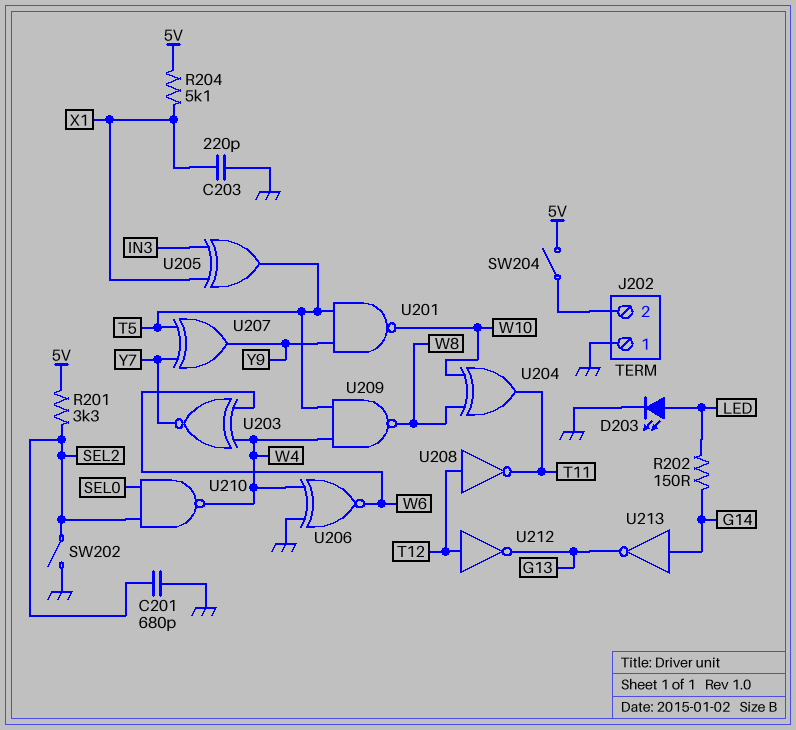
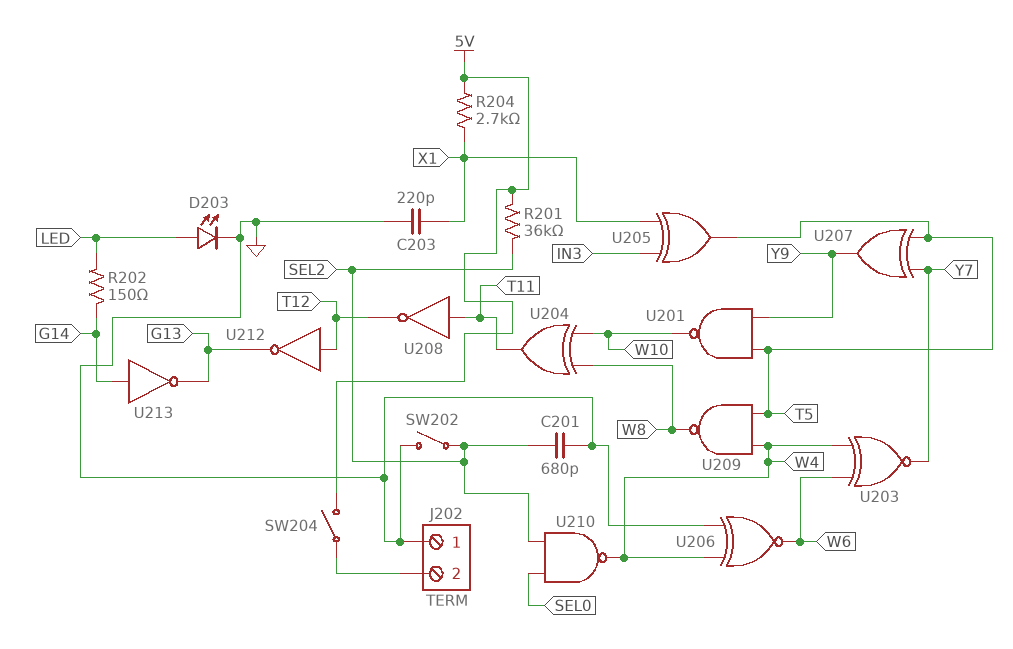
R201: 3.3k (5V, SEL2) -> 36k (5V, SEL2)
R204: 5.1k (5V, X1) -> 2.7k (5V, X1)
U208: NOT (in T12, out T11) -> NOT (in T11, out T12)

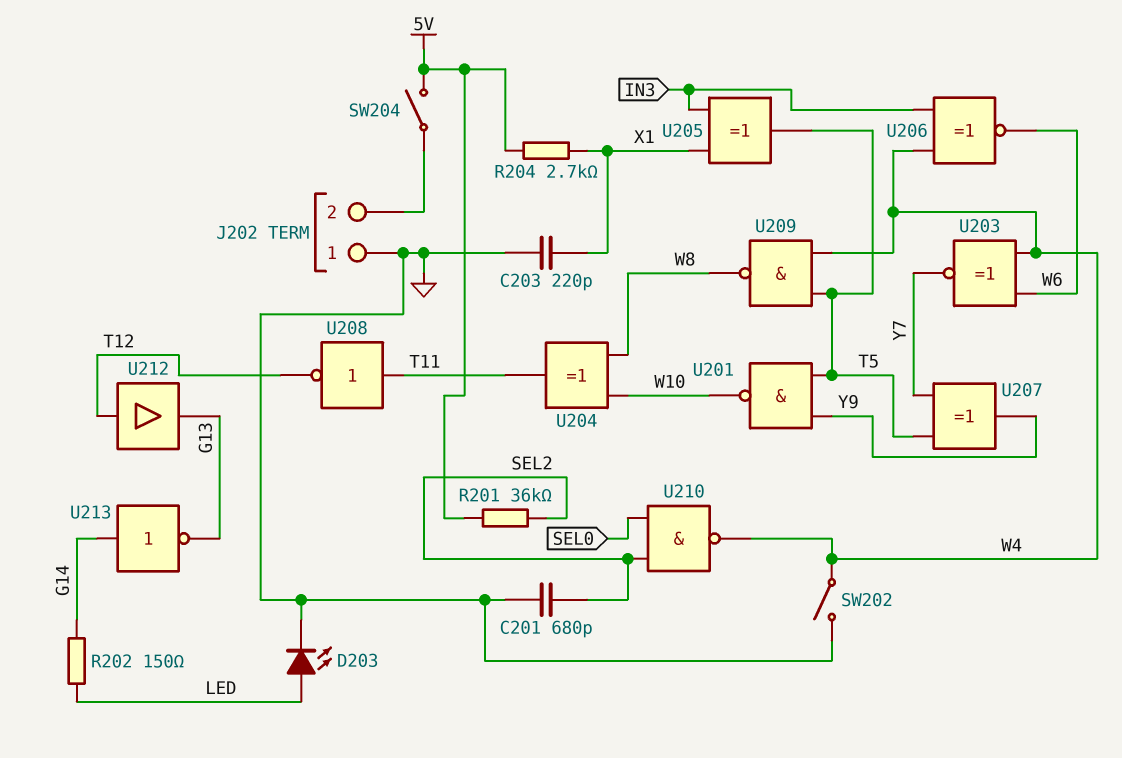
SW202: switch (GND, SEL2) -> switch (GND, W4)
U206: XNOR (in GND, in W4, out W6) -> XNOR (in IN3, in W4, out W6)
U212: NOT (in T12, out G13) -> buffer (in T12, out G13)

